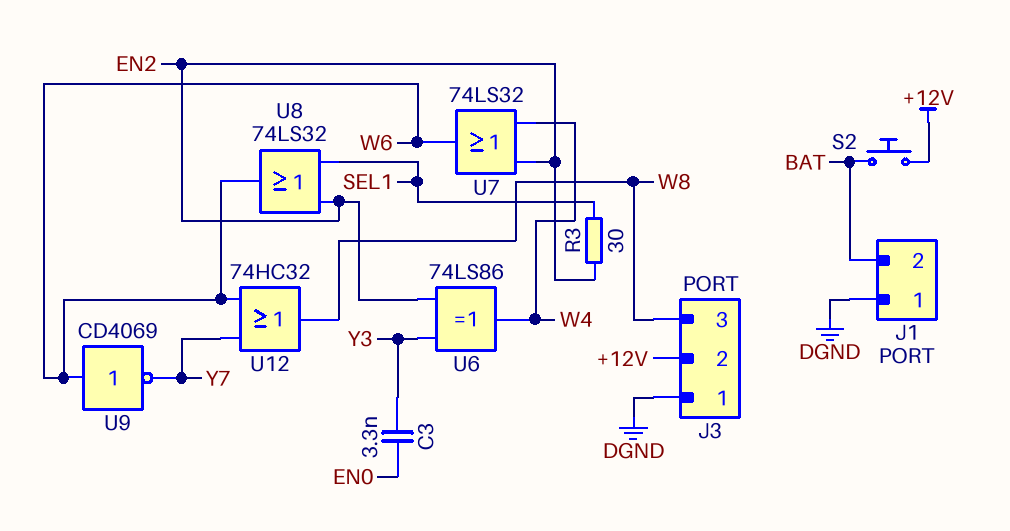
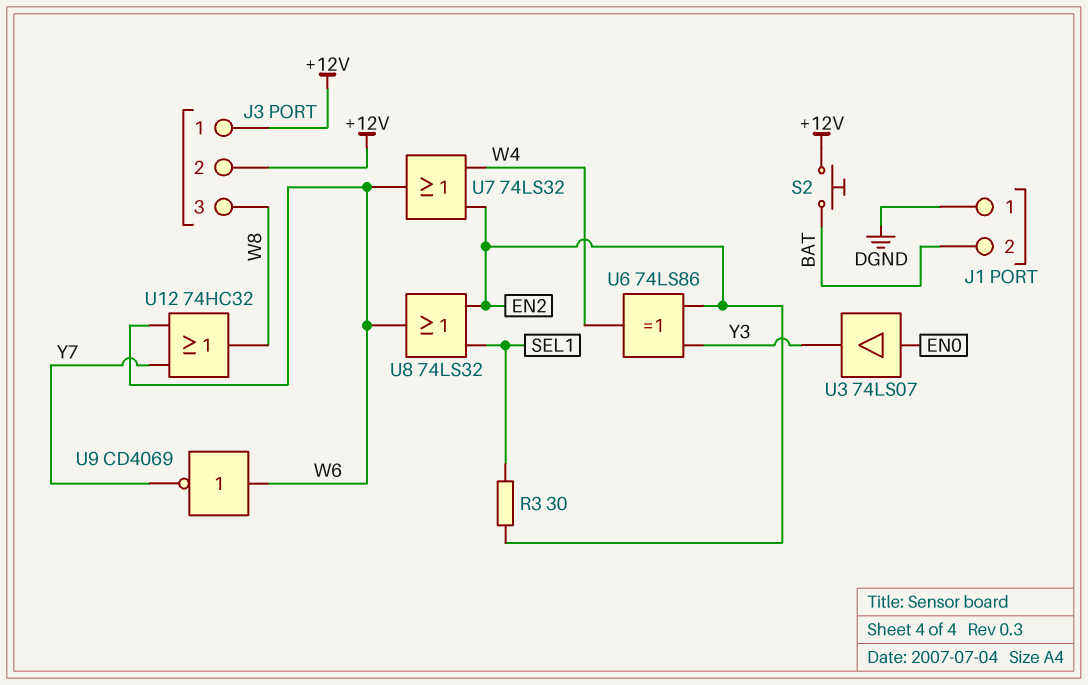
C3: 3.3nF (EN0, Y3) -> none
J3 pin 1: DGND -> +12V
U3: none -> buffer 74LS07 (in EN0, out Y3)

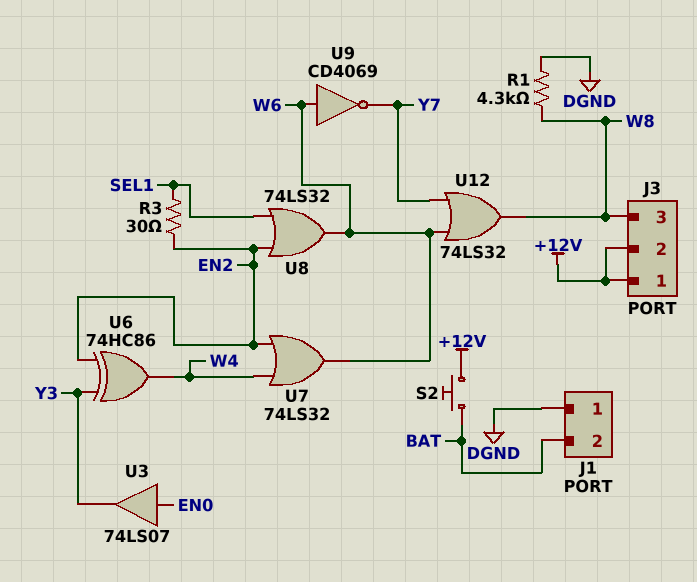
R1: none -> 4.3k (DGND, W8)
U6: XOR 74LS86 (in EN2, in Y3, out W4) -> XOR 74HC86 (in EN2, in Y3, out W4)
U12: OR 74HC32 (in W6, in Y7, out W8) -> OR 74LS32 (in W6, in Y7, out W8)

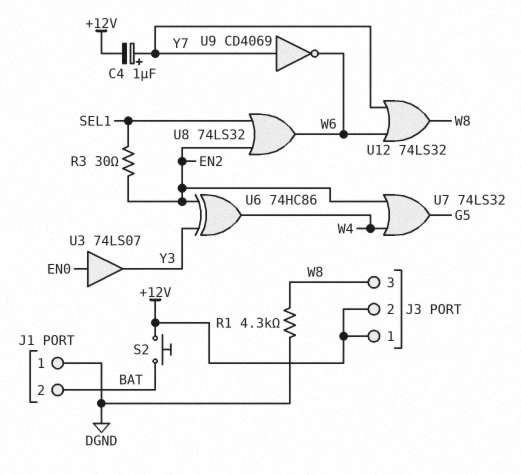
C4: none -> 1uF (plus Y7, minus +12V)
U7: OR 74LS32 (in EN2, in W4, out W6) -> OR 74LS32 (in EN2, in W4, out G5)
U9: NOT CD4069 (in W6, out Y7) -> NOT CD4069 (in Y7, out W6)

